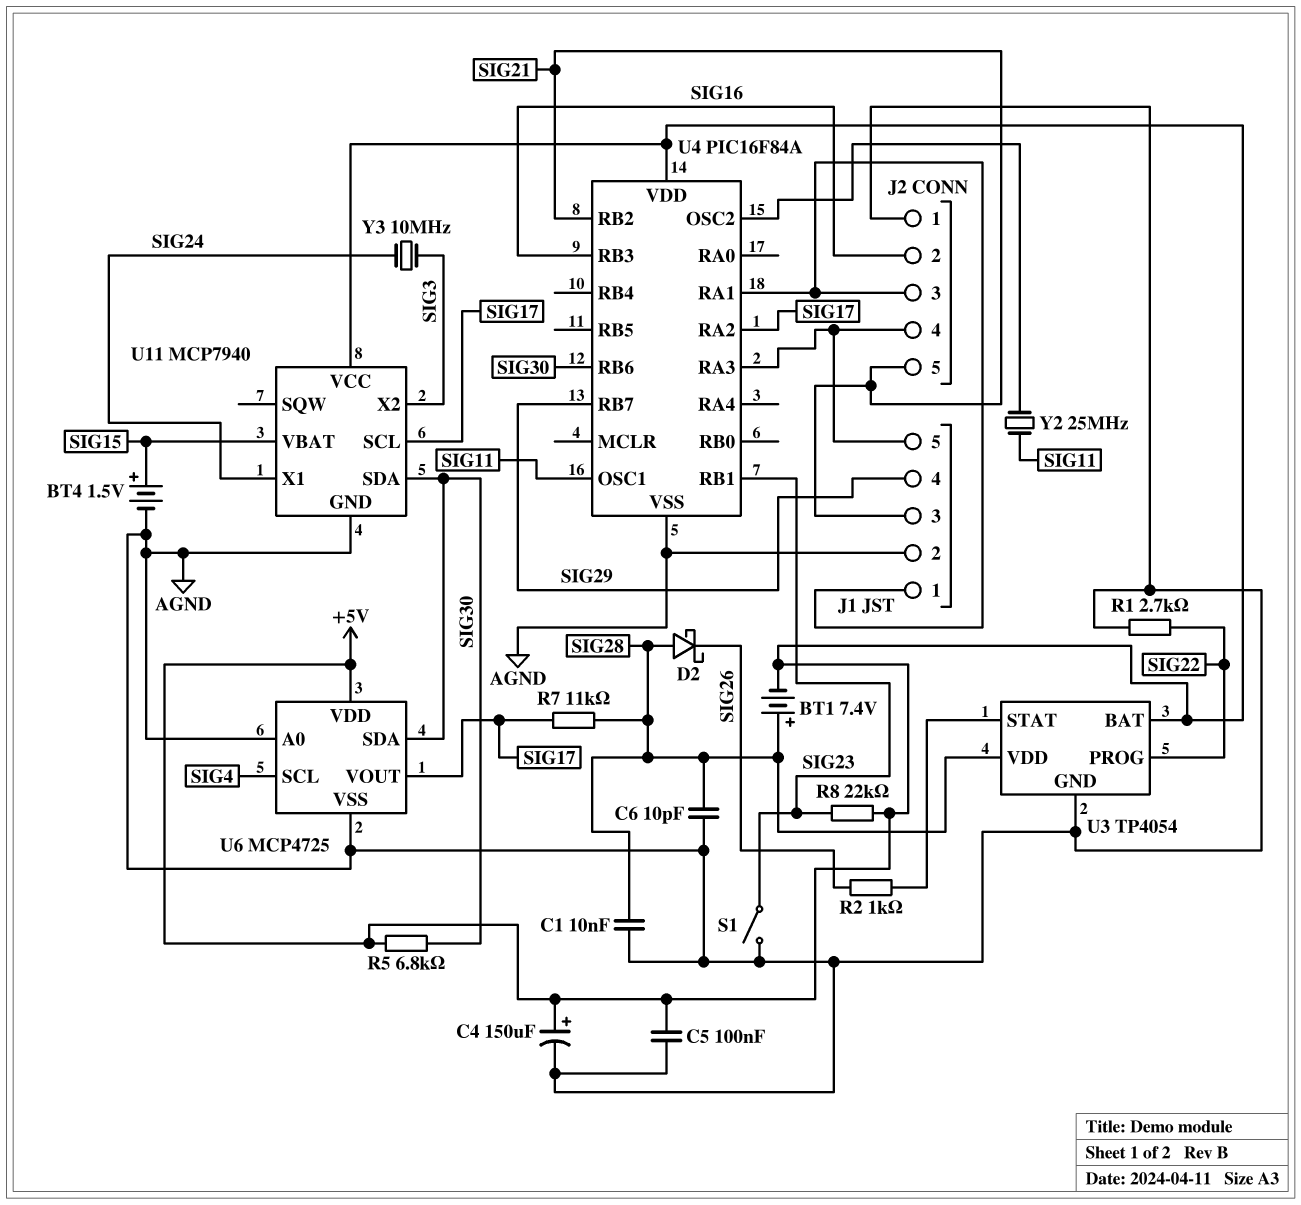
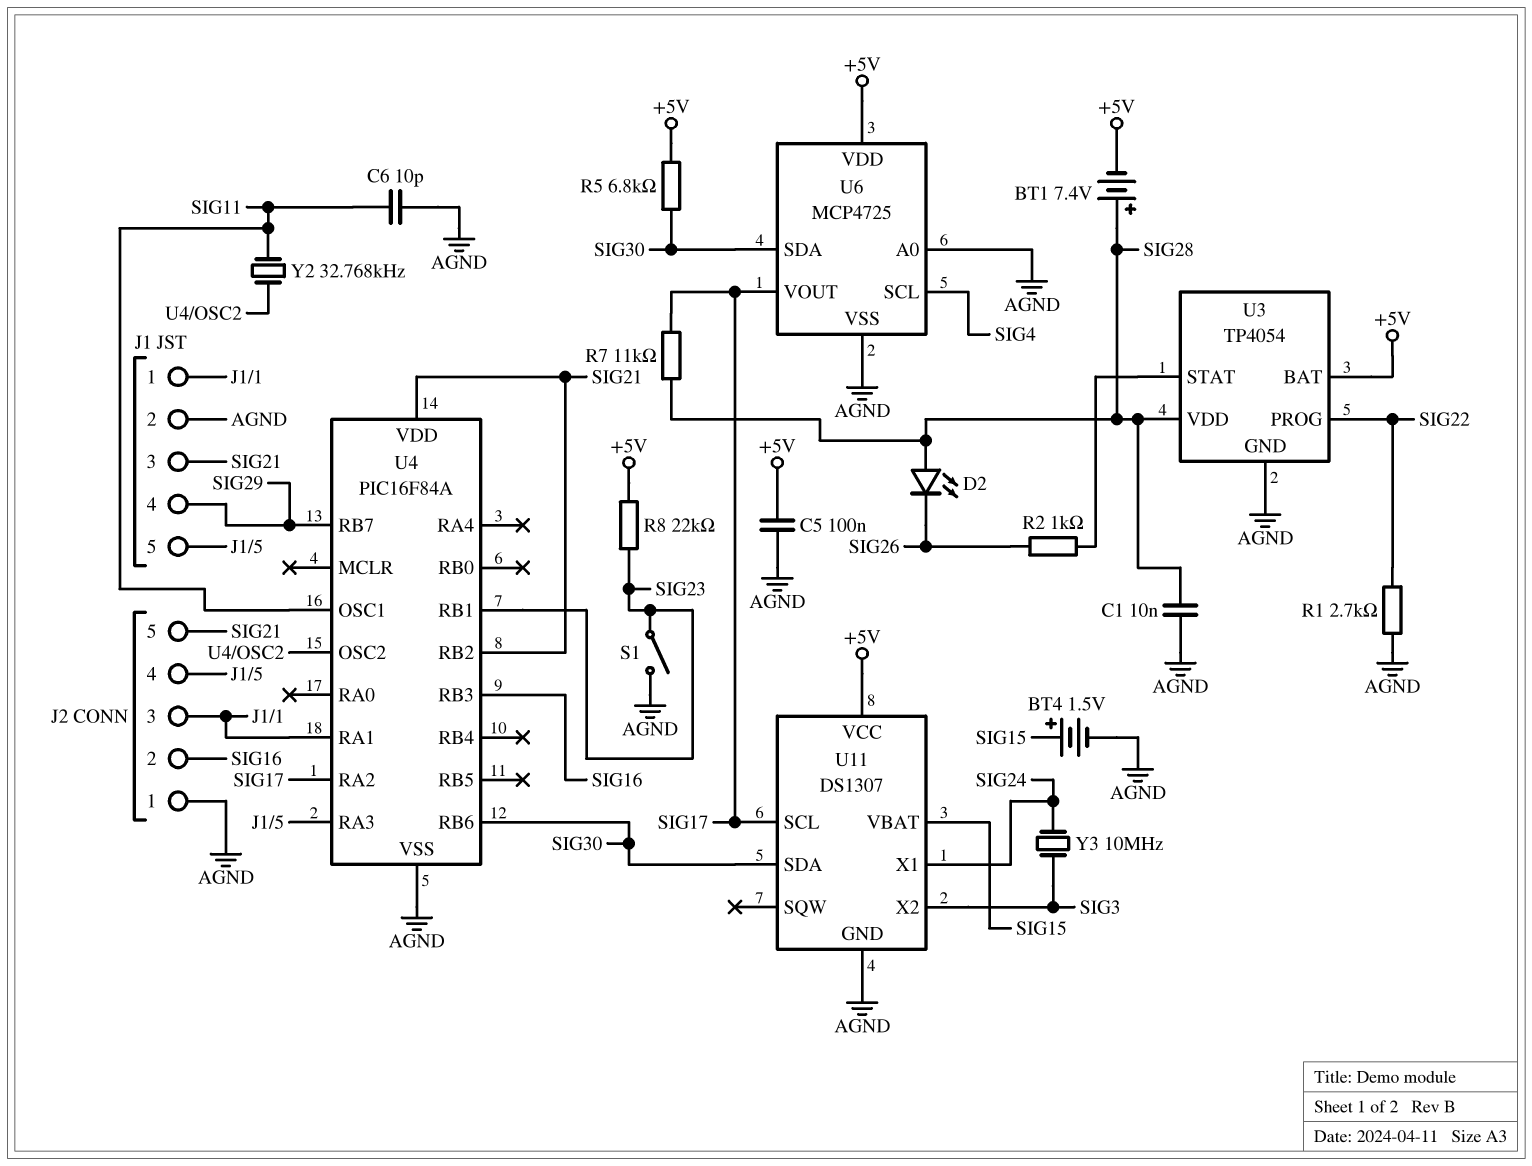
C4: 150uF (plus +5V, minus AGND) -> none
C6: 10pF (AGND, SIG28) -> 10pF (AGND, SIG11)
D2: schottky (A SIG28, K SIG26) -> LED (A SIG28, K SIG26)
U4 pin VDD: +5V -> SIG21
U11: MCP7940 -> DS1307
Y2: 25MHz (SIG11, U4/OSC2) -> 32.768kHz (SIG11, U4/OSC2)

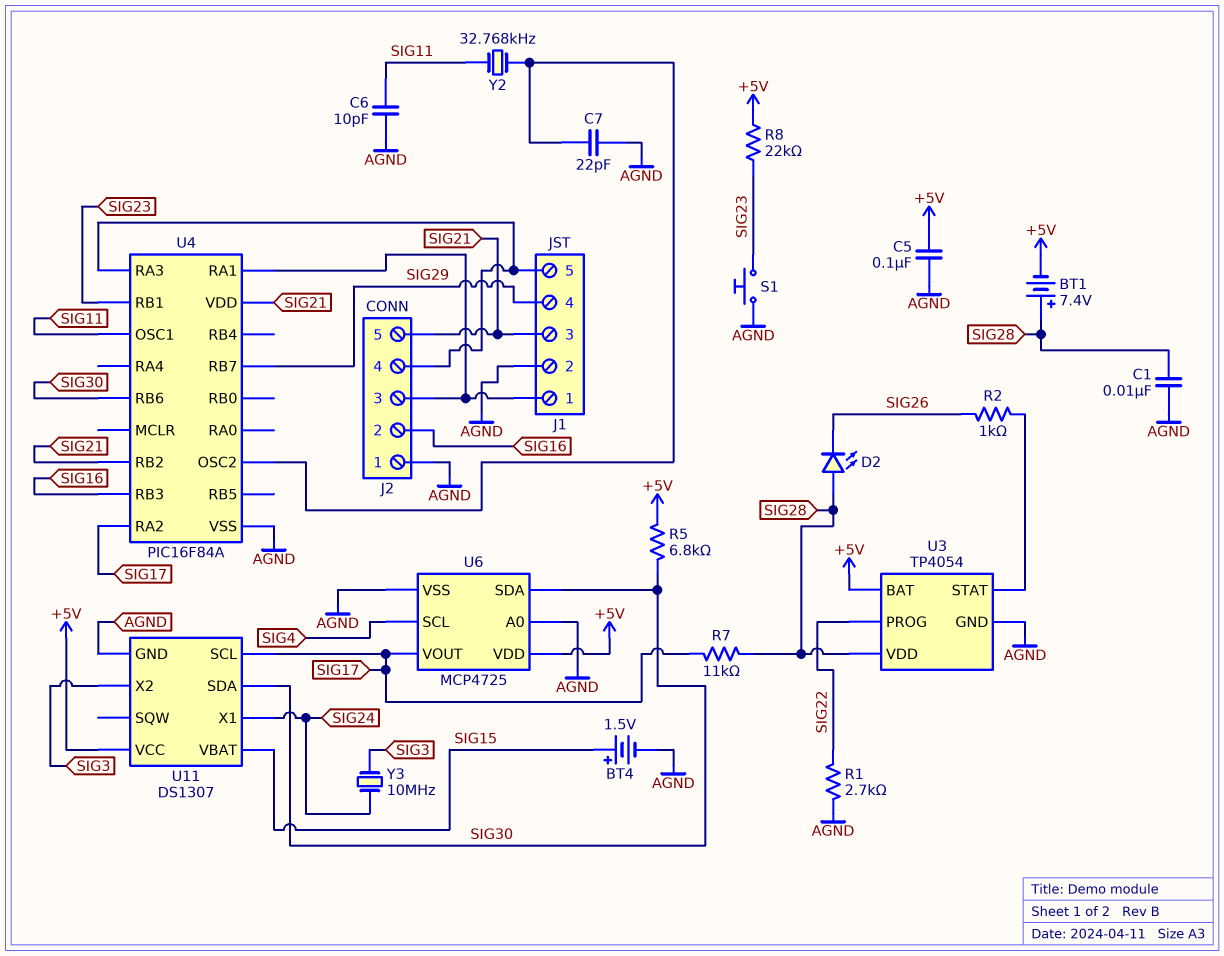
C7: none -> 22pF (AGND, U4/OSC2)
S1: switch (AGND, SIG23) -> button (AGND, SIG23)

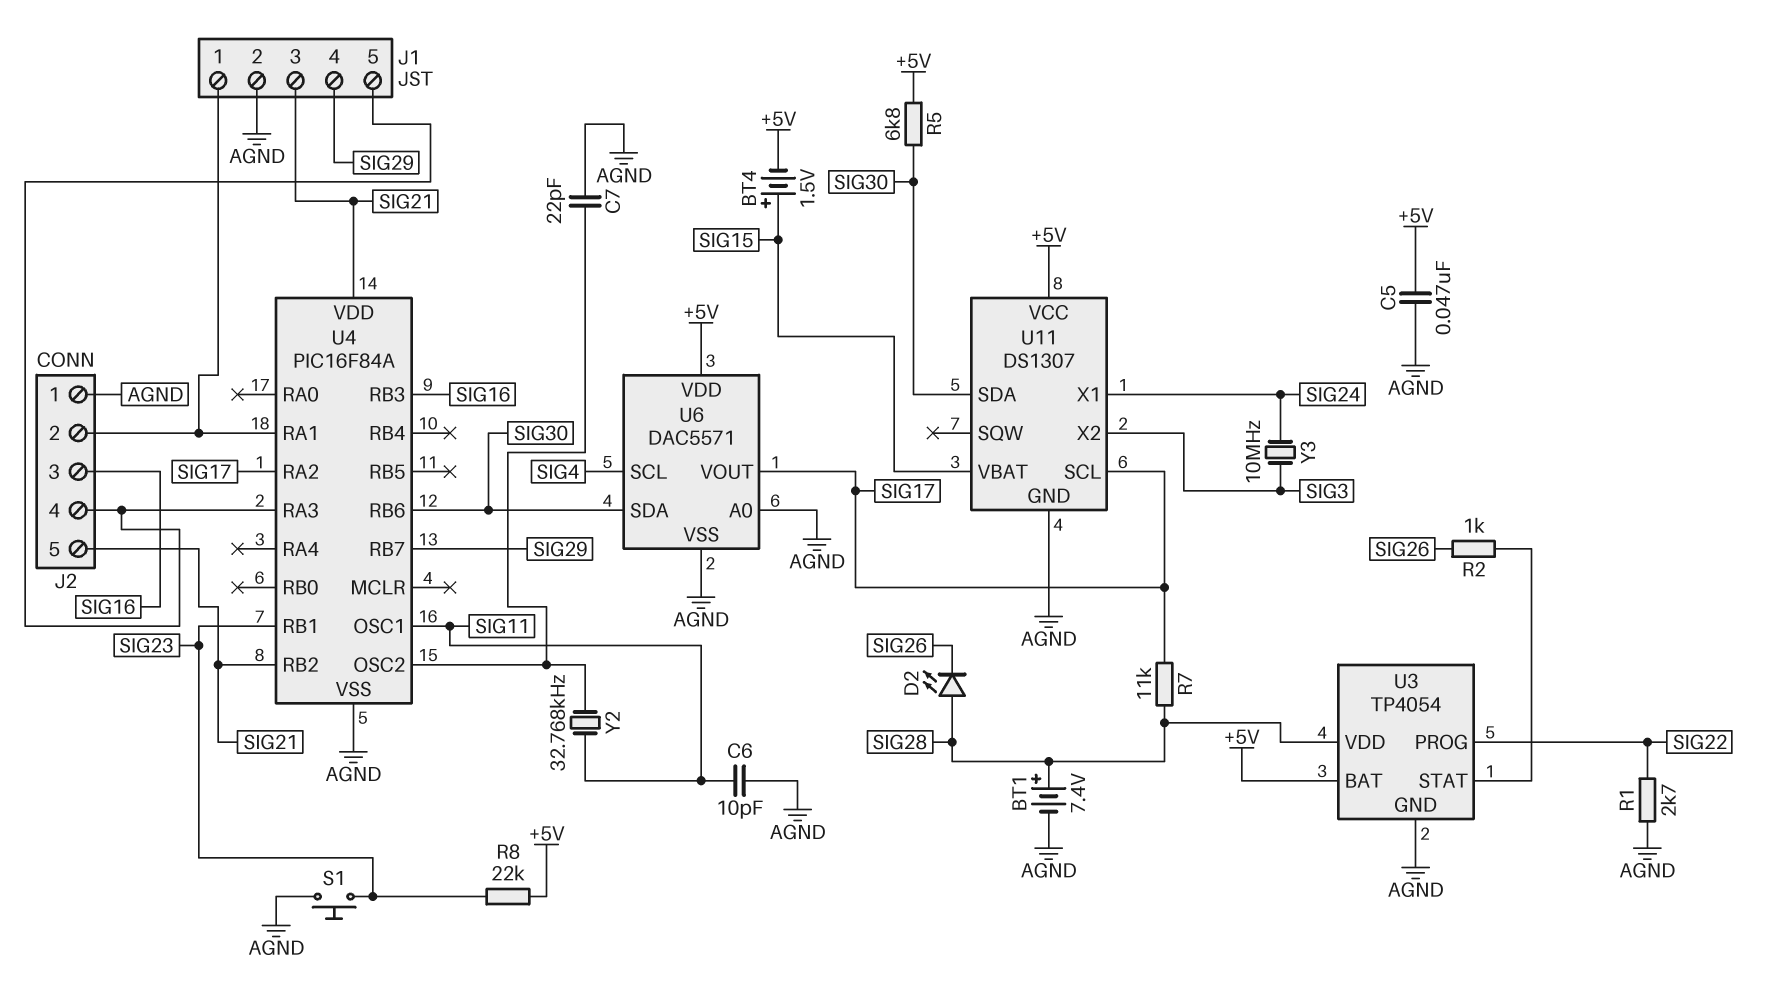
BT1: 7.4V (plus SIG28, minus +5V) -> 7.4V (plus SIG28, minus AGND)
BT4: 1.5V (plus SIG15, minus AGND) -> 1.5V (plus SIG15, minus +5V)
C1: 10nF (AGND, SIG28) -> none
C5: 100nF (+5V, AGND) -> 47nF (+5V, AGND)
J2 pin 2: SIG16 -> J1/1
J2 pin 3: J1/1 -> SIG16
U6: MCP4725 -> DAC5571

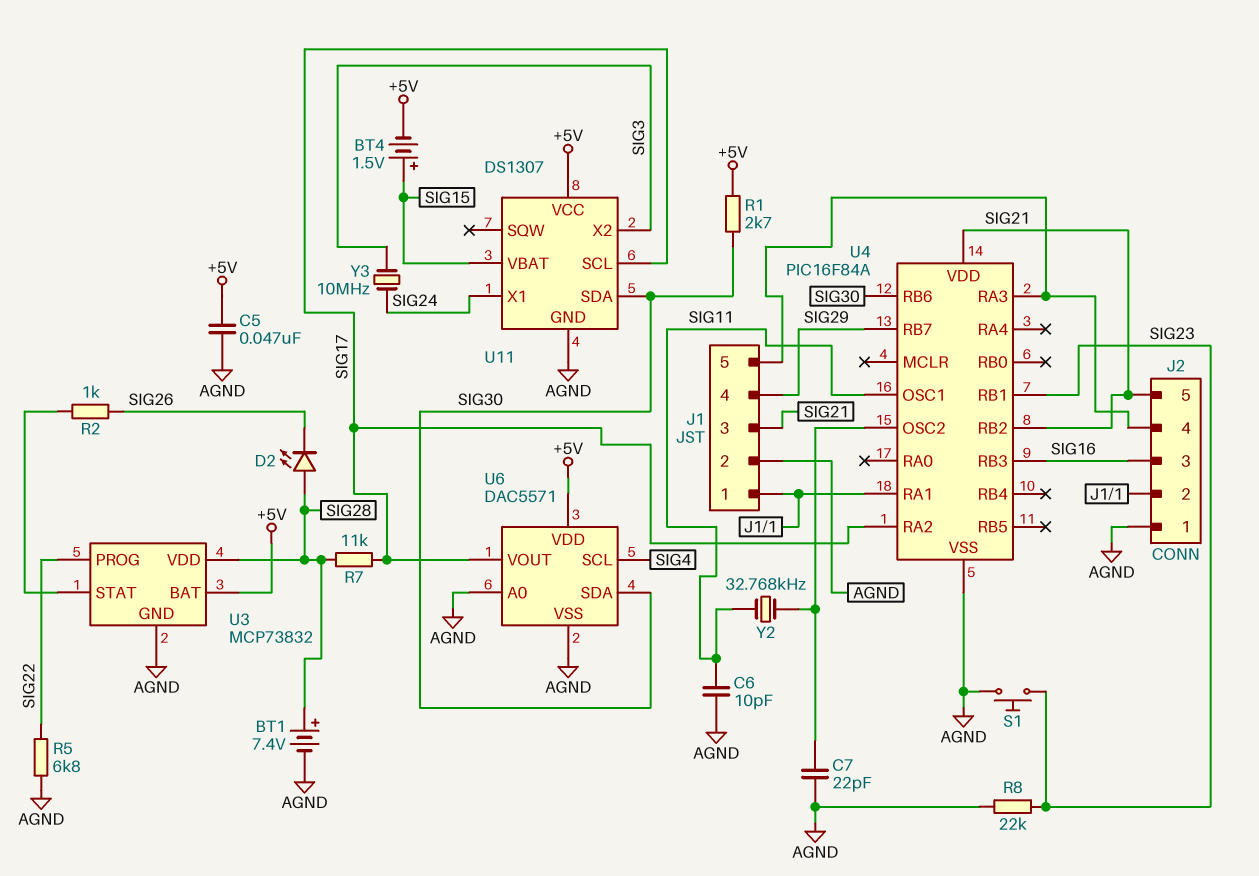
R1: 2.7k (AGND, SIG22) -> 2.7k (+5V, SIG30)
R5: 6.8k (+5V, SIG30) -> 6.8k (AGND, SIG22)
R8: 22k (+5V, SIG23) -> 22k (AGND, SIG23)
U3: TP4054 -> MCP73832

